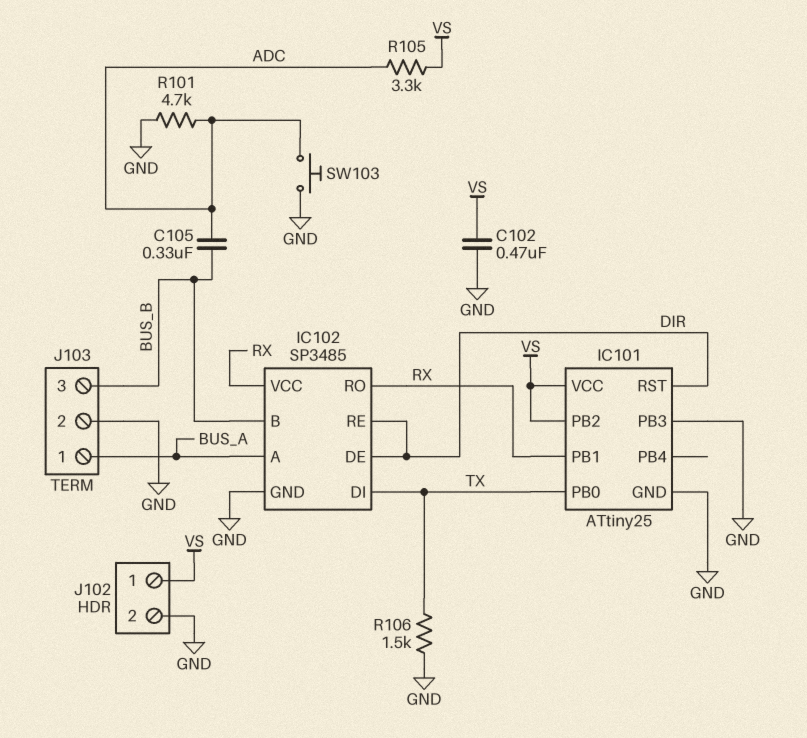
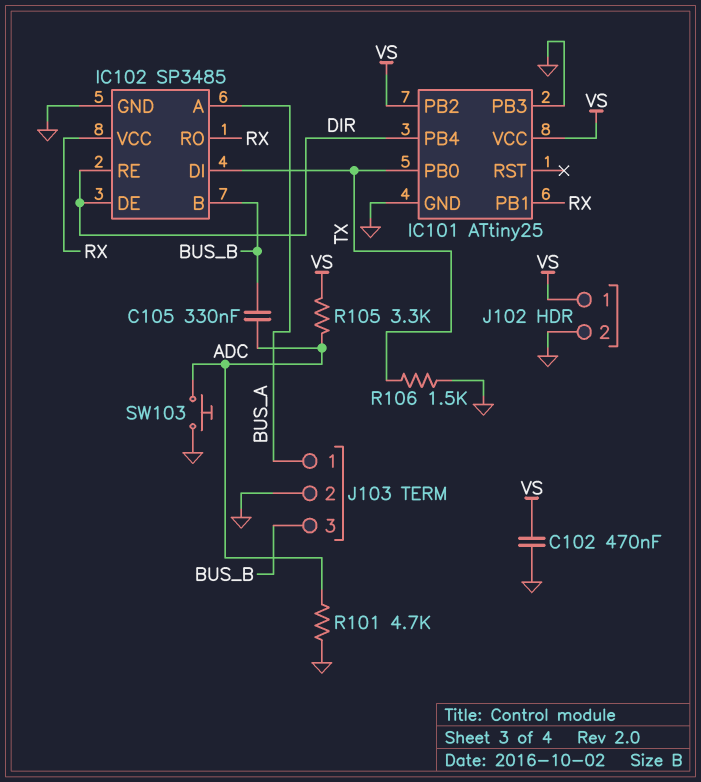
IC101 pin PB4: none -> DIR
IC101 pin RST: DIR -> none

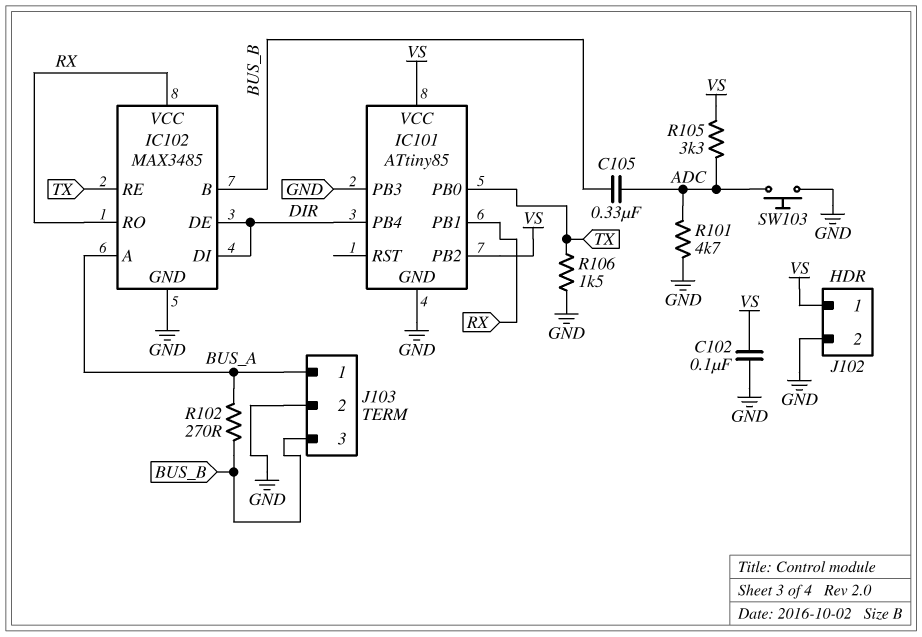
C102: 470nF (GND, VS) -> 100nF (GND, VS)
IC101: ATtiny25 -> ATtiny85
IC102: SP3485 -> MAX3485
IC102 pin DI: TX -> DIR
IC102 pin RE: DIR -> TX
R102: none -> 270 (BUS_A, BUS_B)

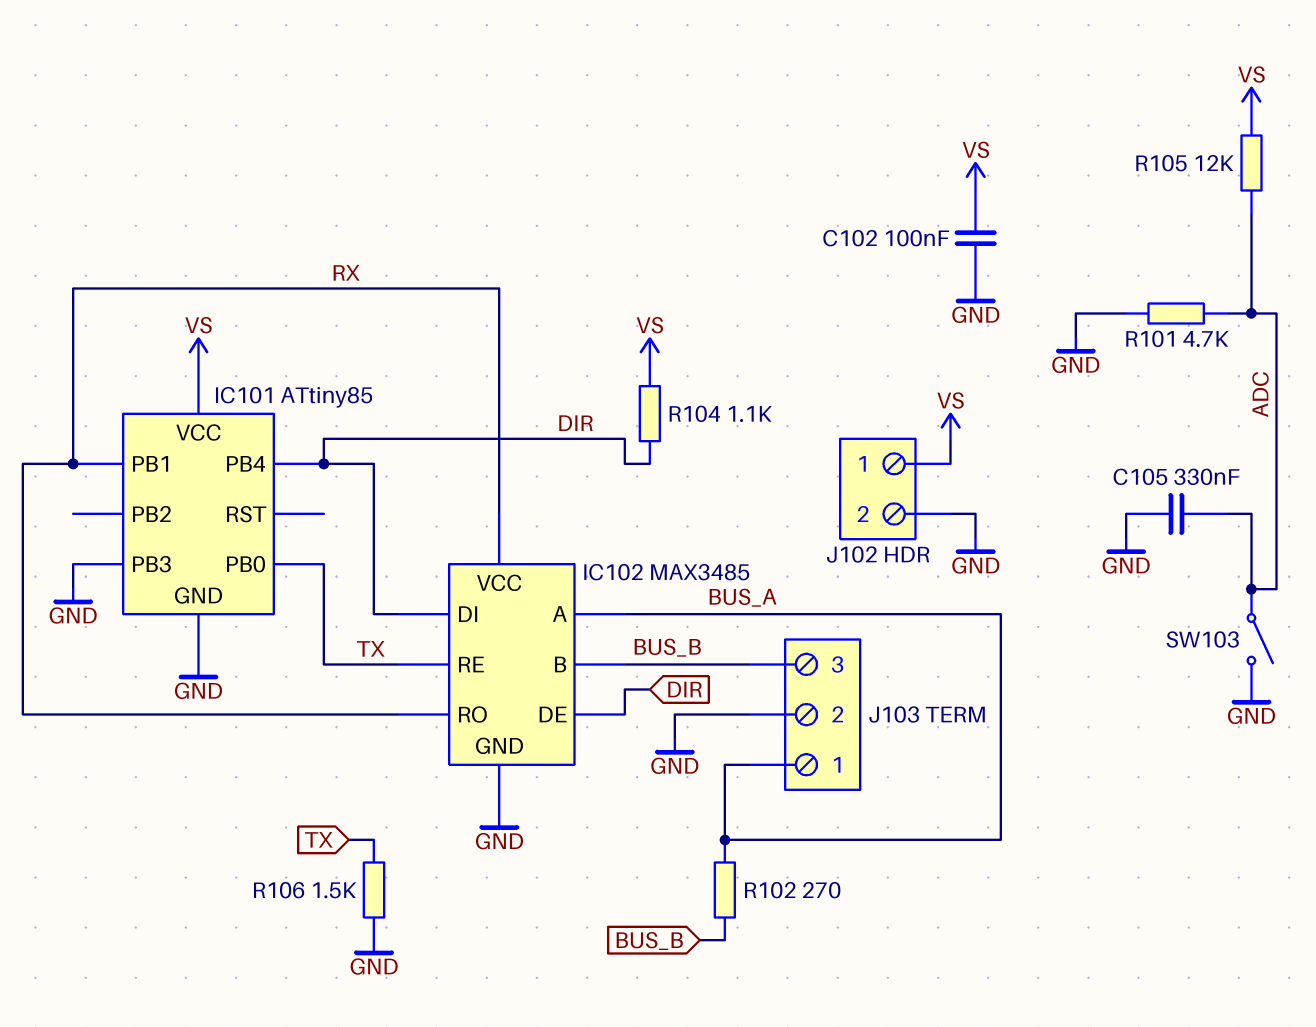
C105: 330nF (ADC, BUS_B) -> 330nF (ADC, GND)
IC101 pin PB2: VS -> none
R104: none -> 1.1k (DIR, VS)
R105: 3.3k (ADC, VS) -> 12k (ADC, VS)
SW103: button (ADC, GND) -> switch (ADC, GND)

